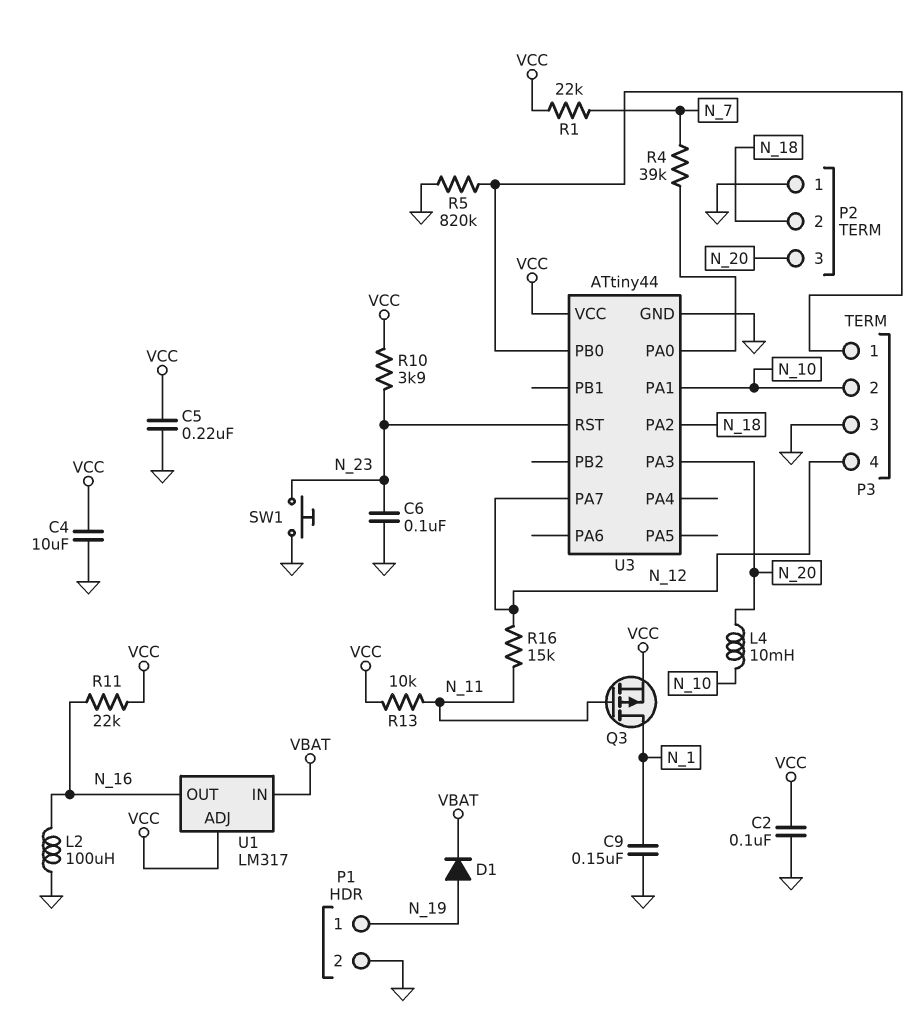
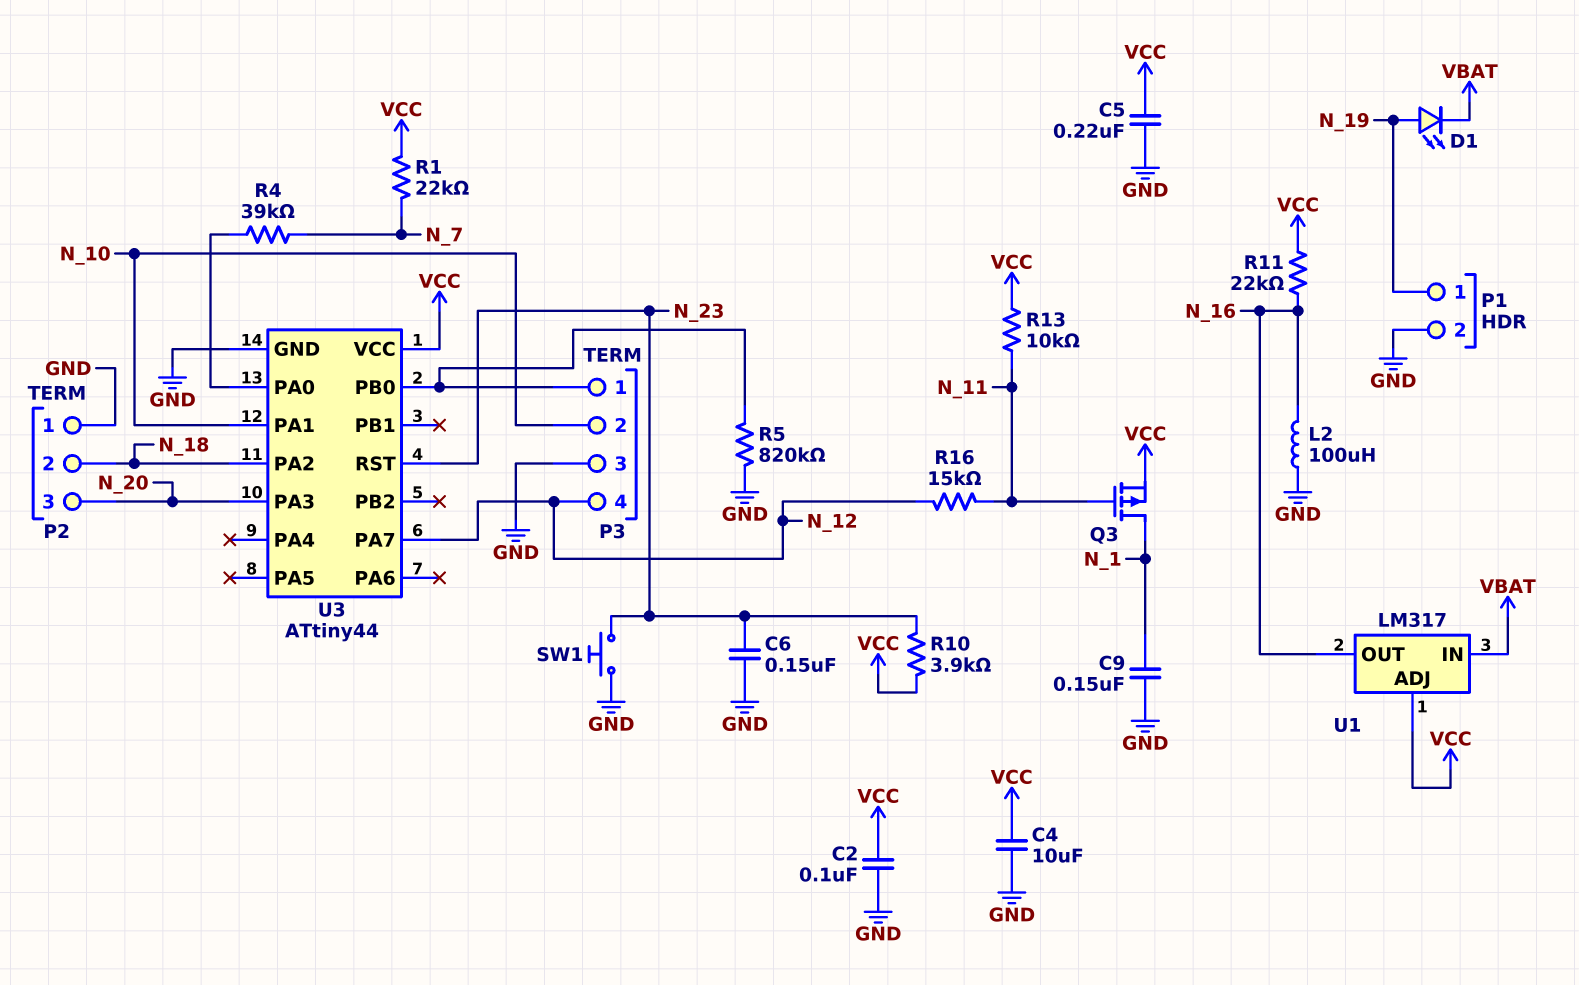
C6: 100nF (GND, N_23) -> 150nF (GND, N_23)
D1: diode (A N_19, K VBAT) -> LED (A N_19, K VBAT)
L4: 10mH (N_10, N_20) -> none

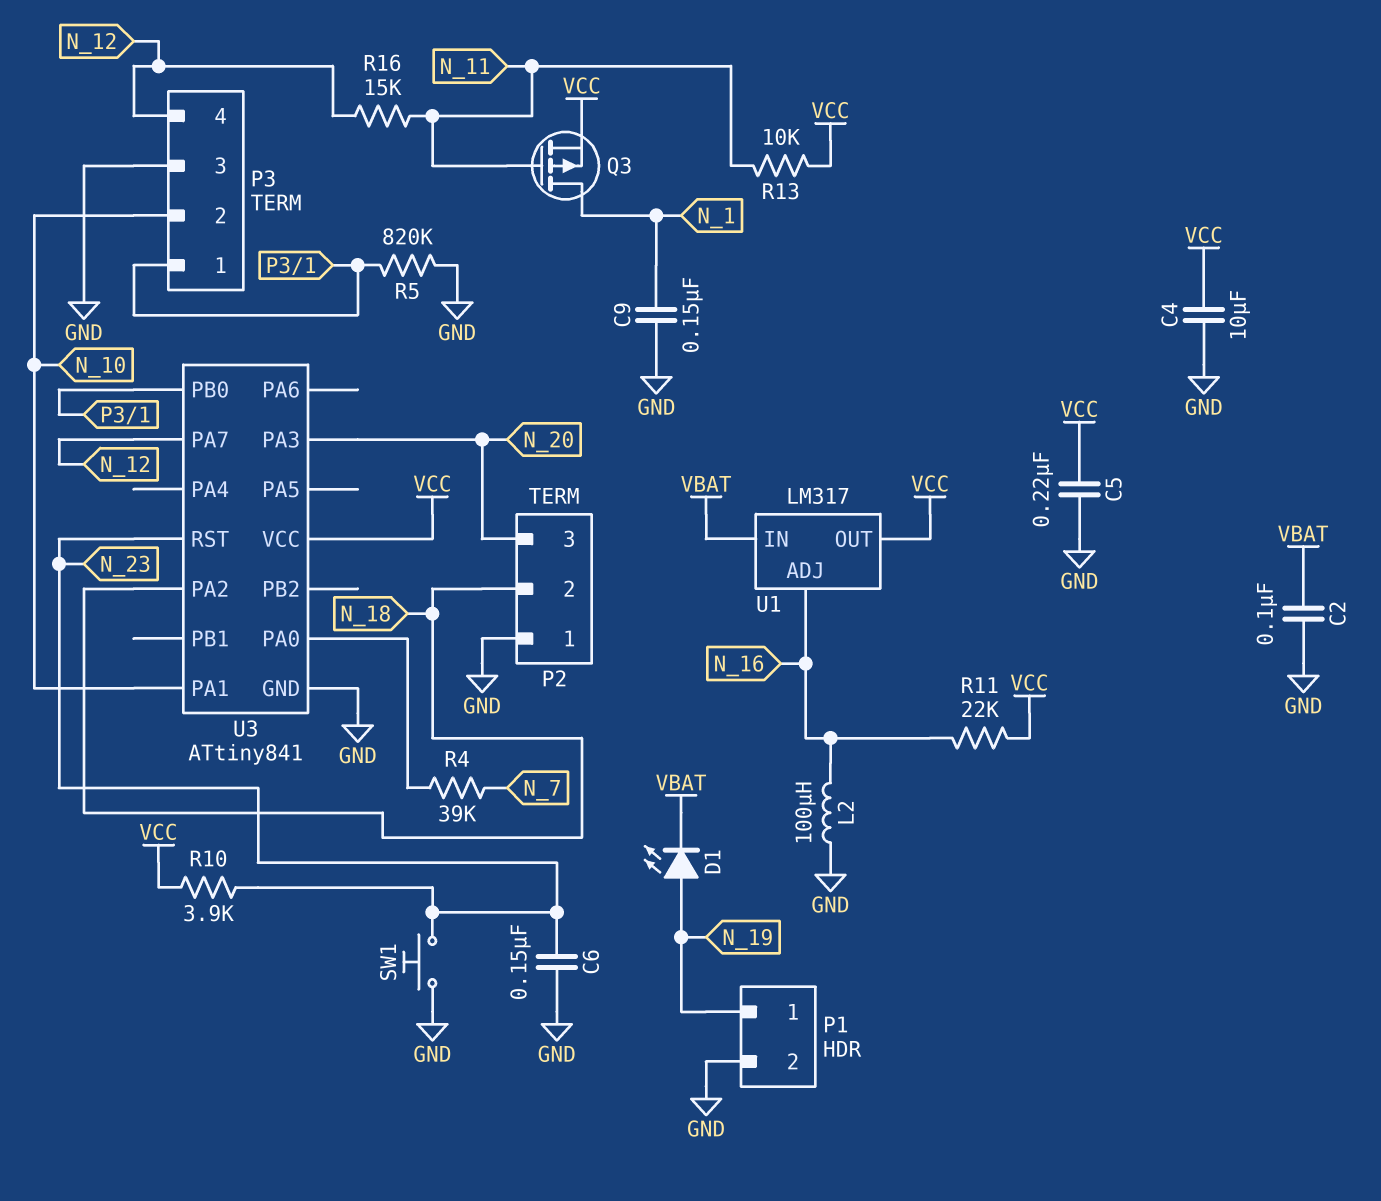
C2: 100nF (GND, VCC) -> 100nF (GND, VBAT)
R1: 22k (N_7, VCC) -> none
U1 pin ADJ: VCC -> N_16
U1 pin OUT: N_16 -> VCC
U3: ATtiny44 -> ATtiny841

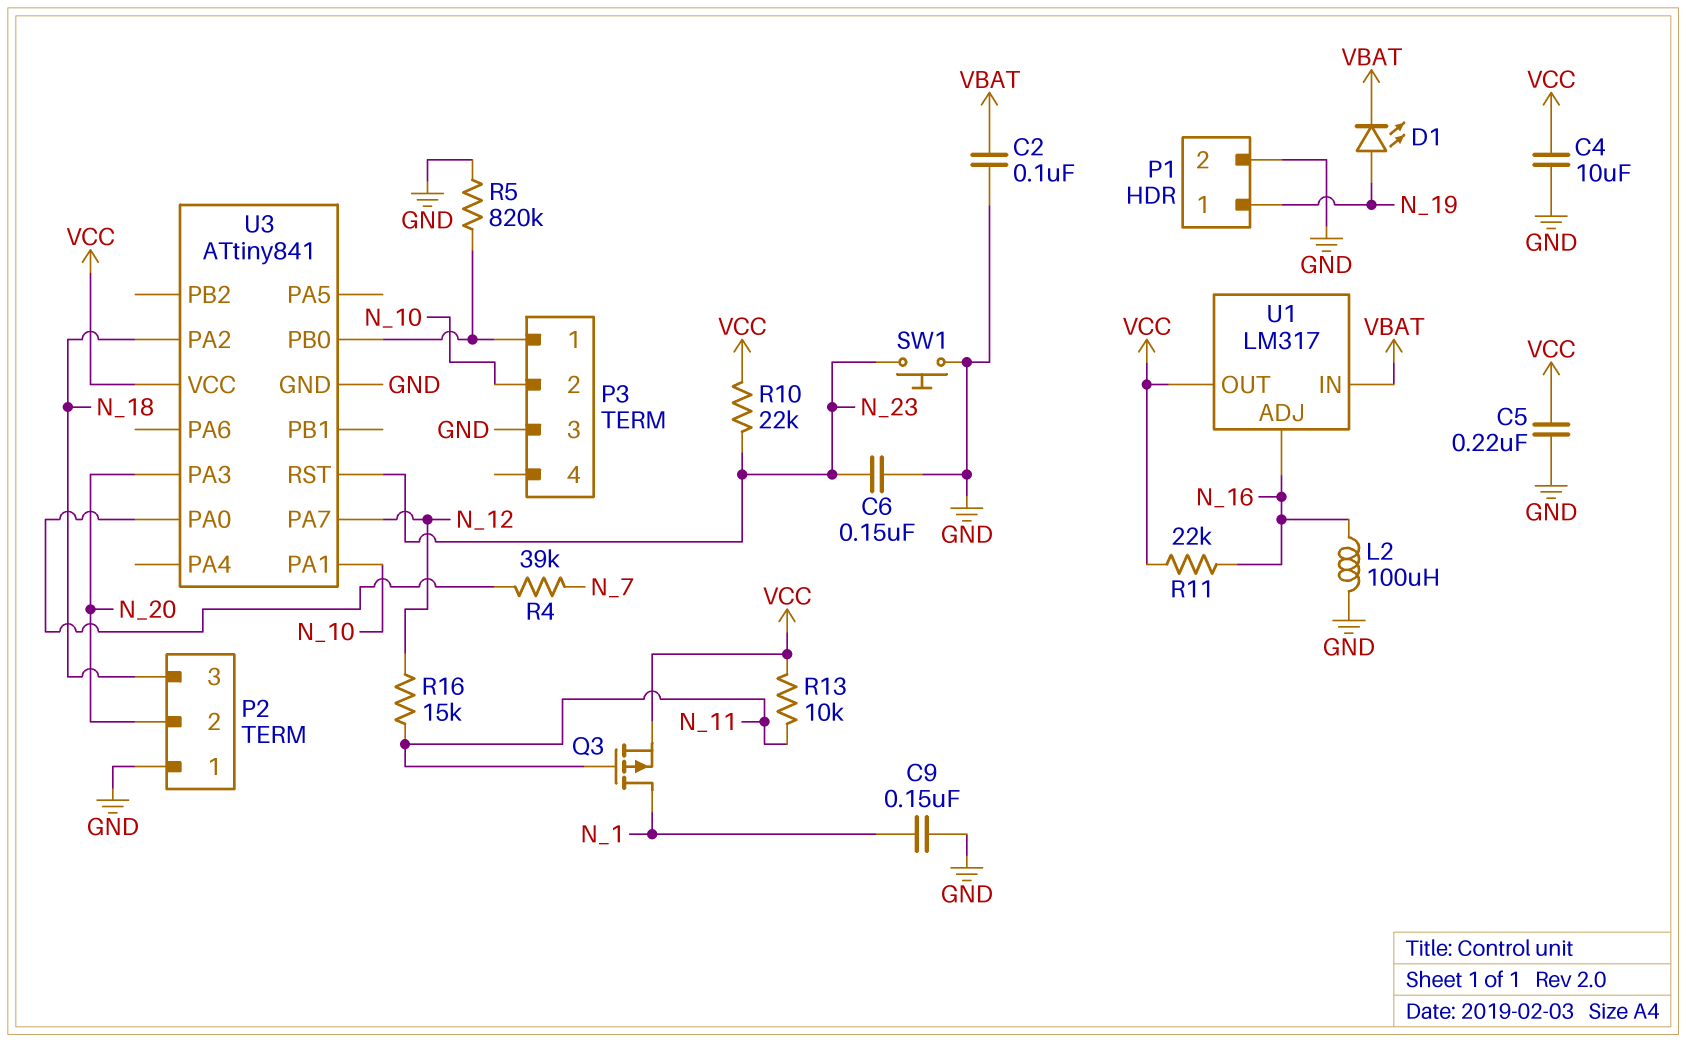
P2 pin 2: N_18 -> N_20
P2 pin 3: N_20 -> N_18
P3 pin 4: N_12 -> none
R10: 3.9k (N_23, VCC) -> 22k (N_23, VCC)

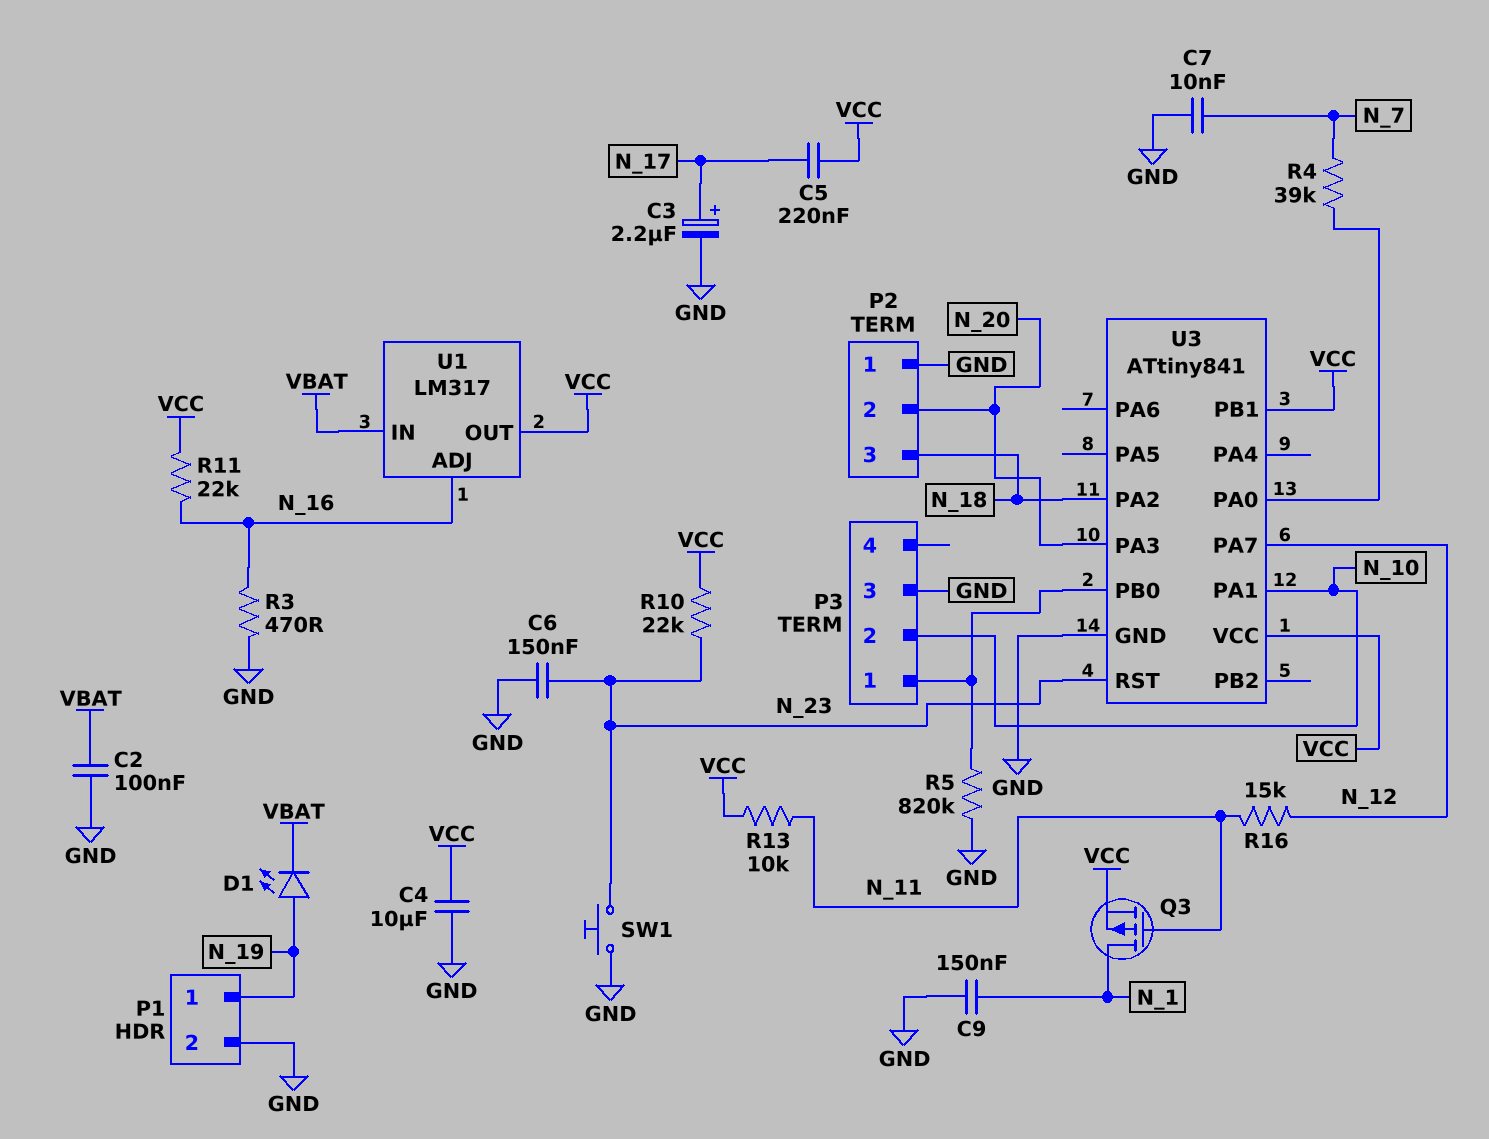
C3: none -> 2.2uF (plus N_17, minus GND)
C5: 220nF (GND, VCC) -> 220nF (N_17, VCC)
C7: none -> 10nF (GND, N_7)
L2: 100uH (GND, N_16) -> none
R3: none -> 470 (GND, N_16)
U3 pin PB1: none -> VCC

